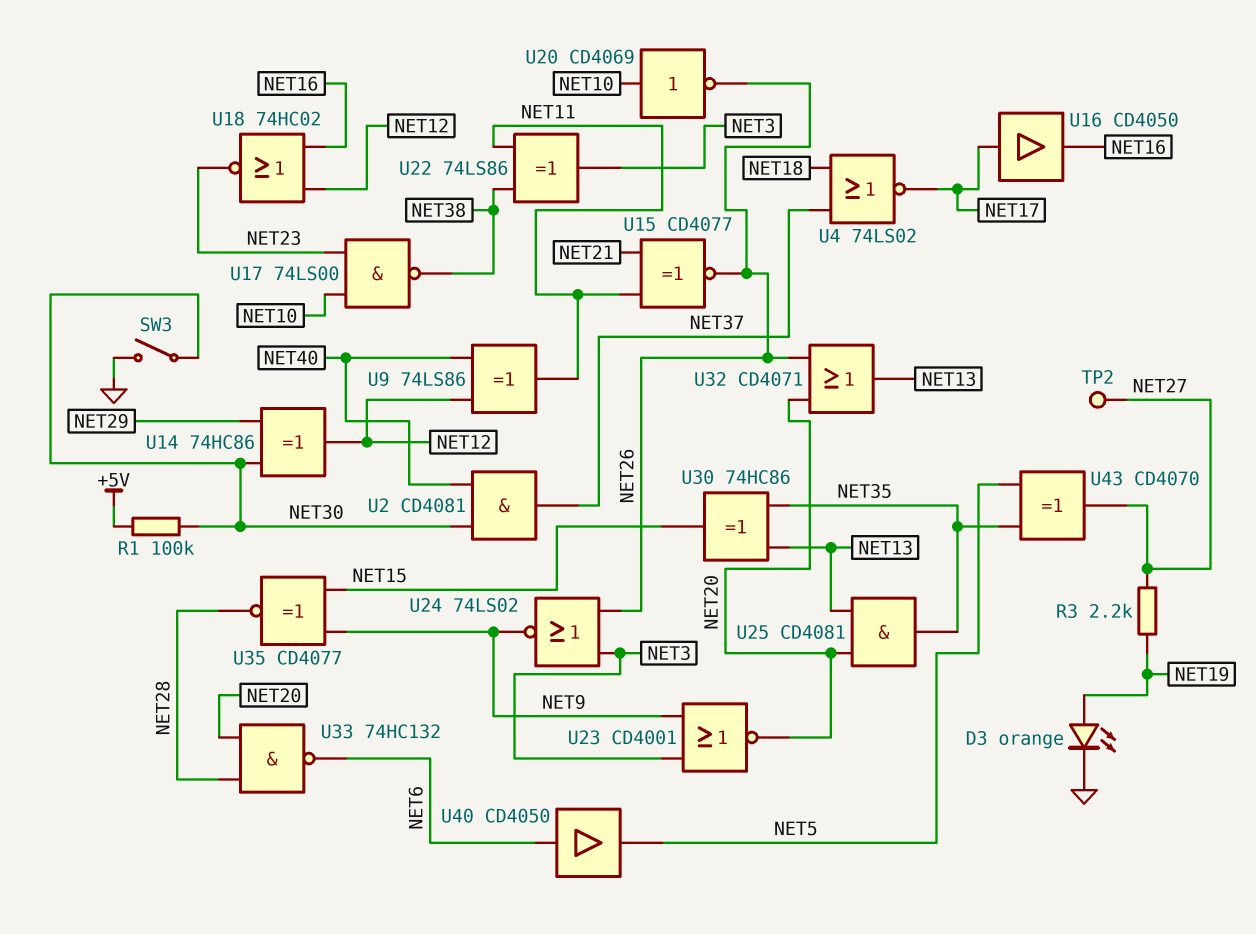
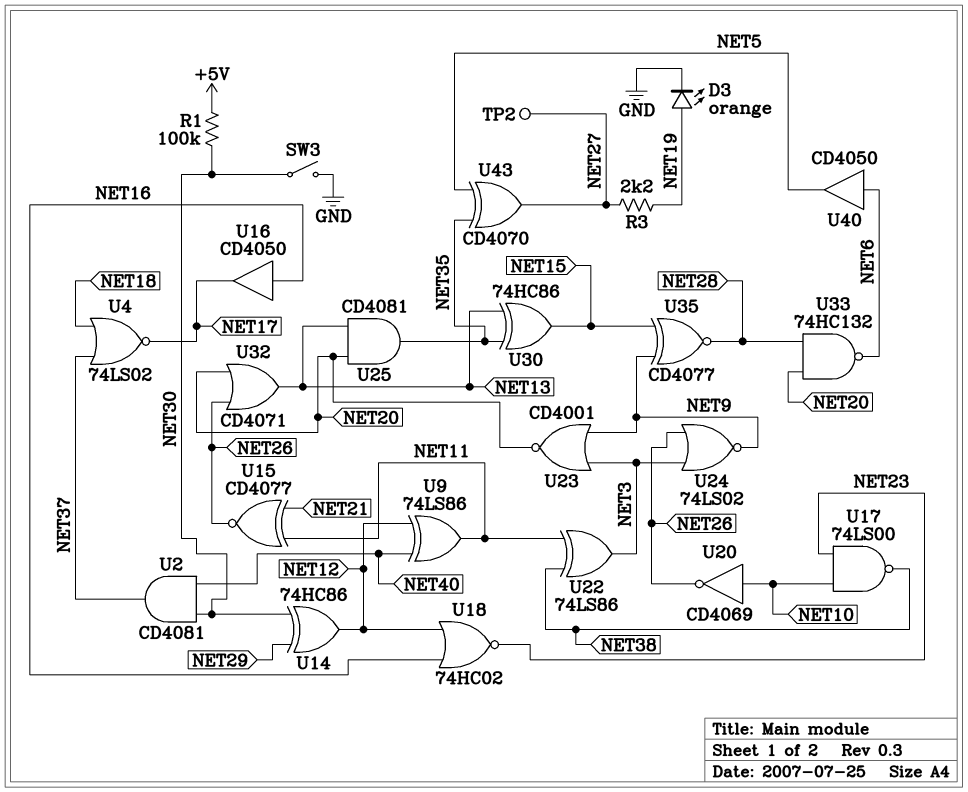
U16: buffer CD4050 (in NET17, out NET16) -> buffer CD4050 (in NET16, out NET17)

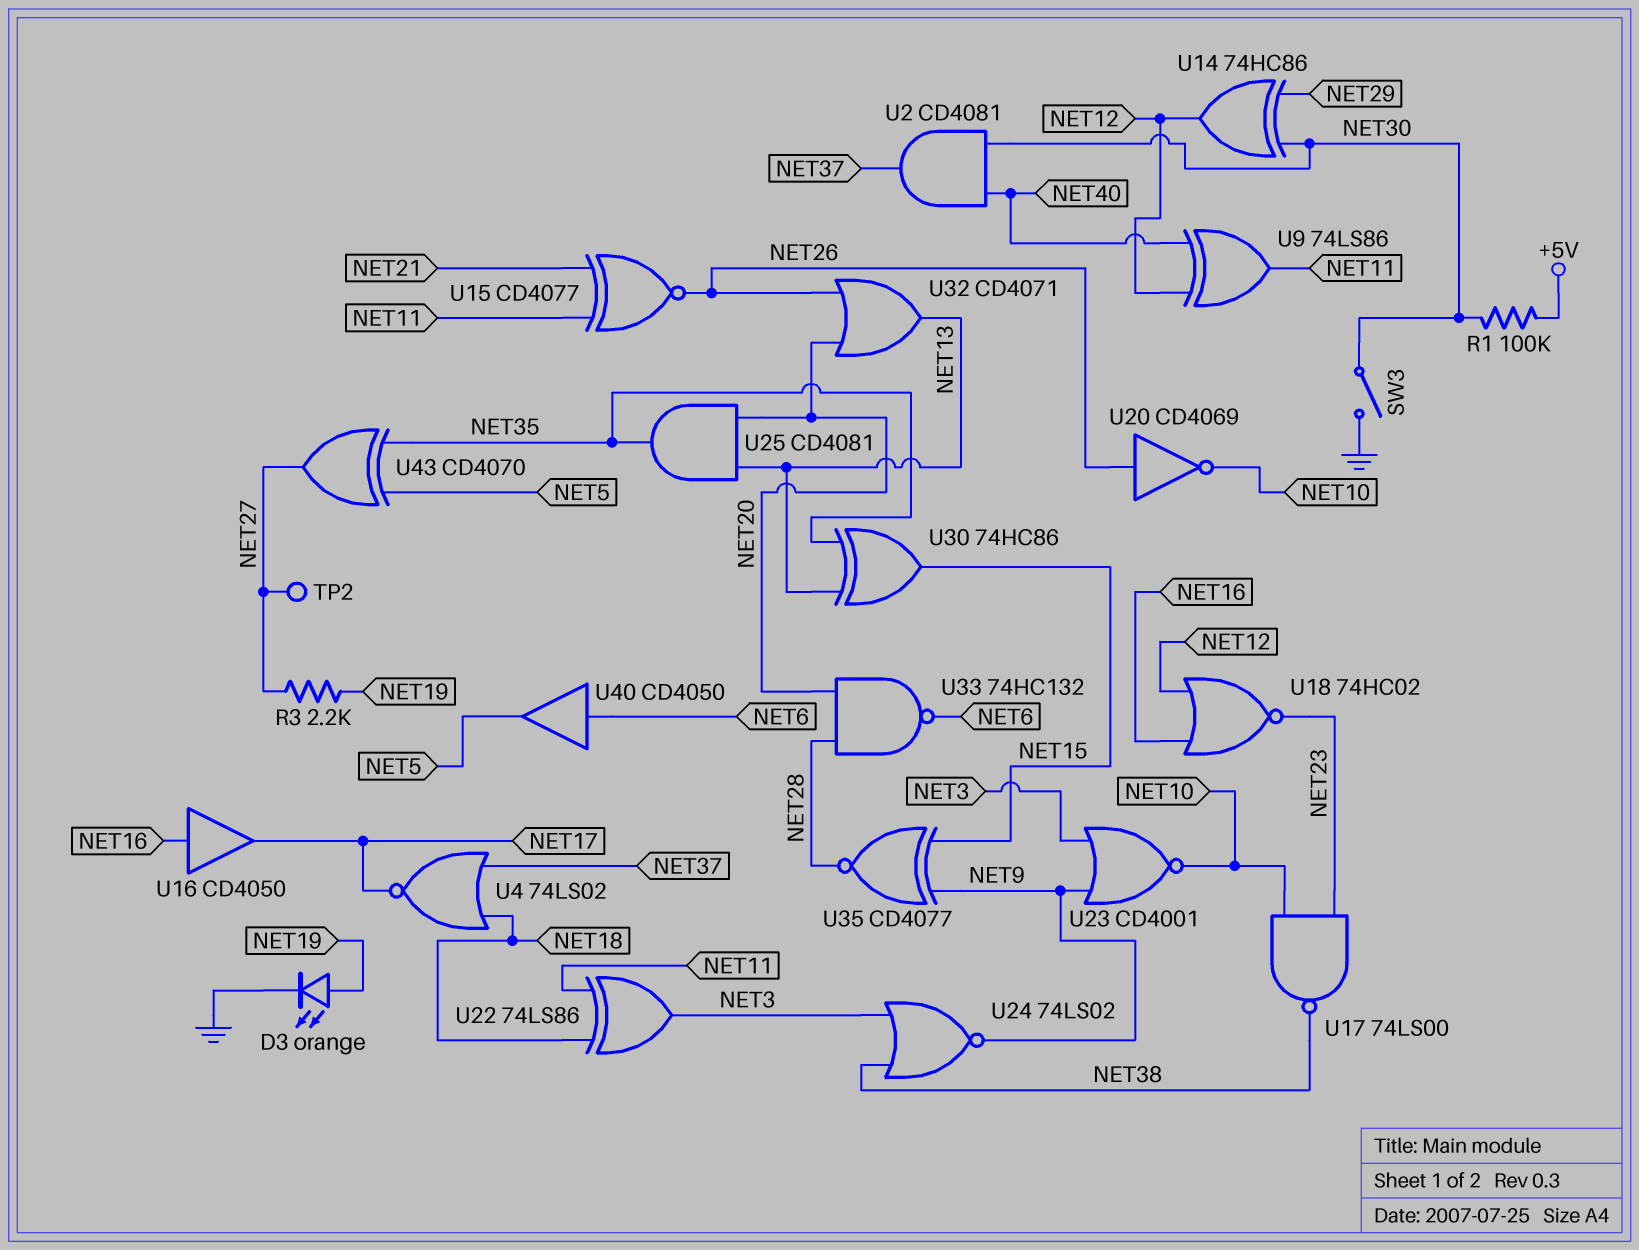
U20: NOT CD4069 (in NET10, out NET26) -> NOT CD4069 (in NET26, out NET10)
U22: XOR 74LS86 (in NET11, in NET38, out NET3) -> XOR 74LS86 (in NET11, in NET18, out NET3)
U23: NOR CD4001 (in NET3, in NET9, out NET20) -> NOR CD4001 (in NET3, in NET9, out NET10)
U24: NOR 74LS02 (in NET3, in NET26, out NET9) -> NOR 74LS02 (in NET3, in NET38, out NET9)

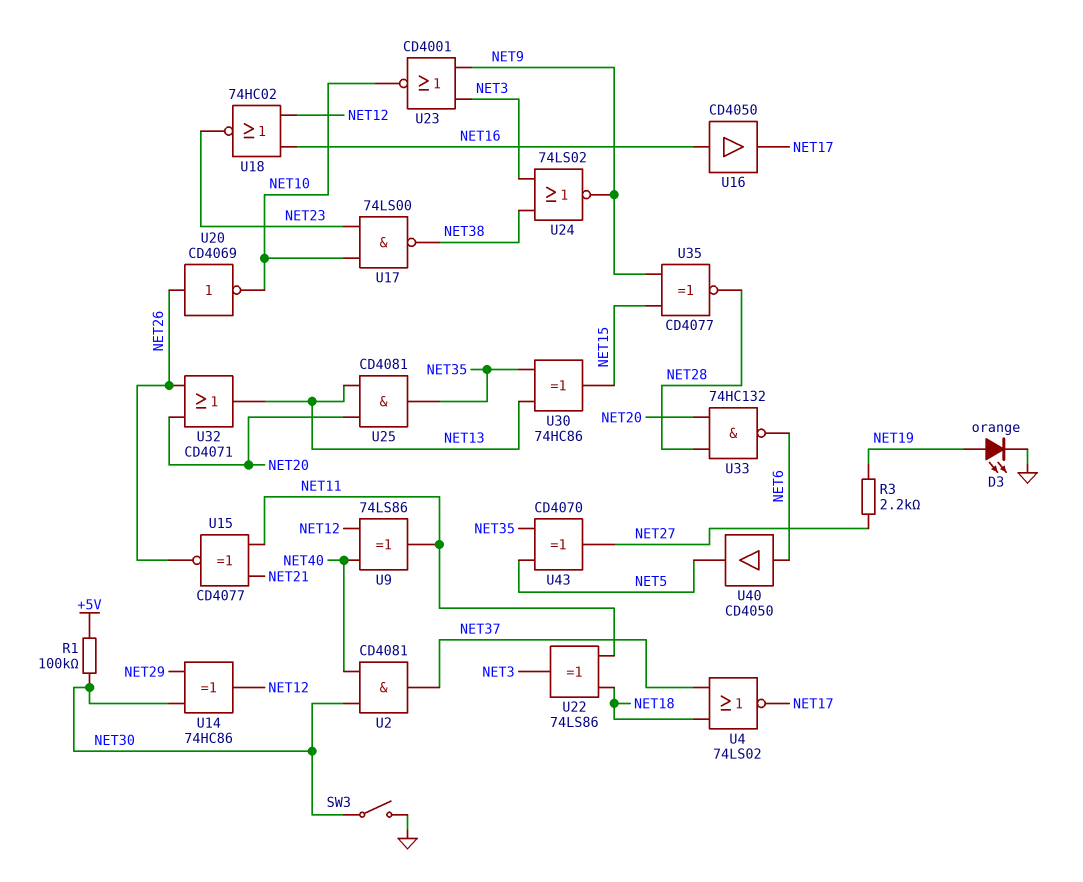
TP2: test point (NET27) -> none

